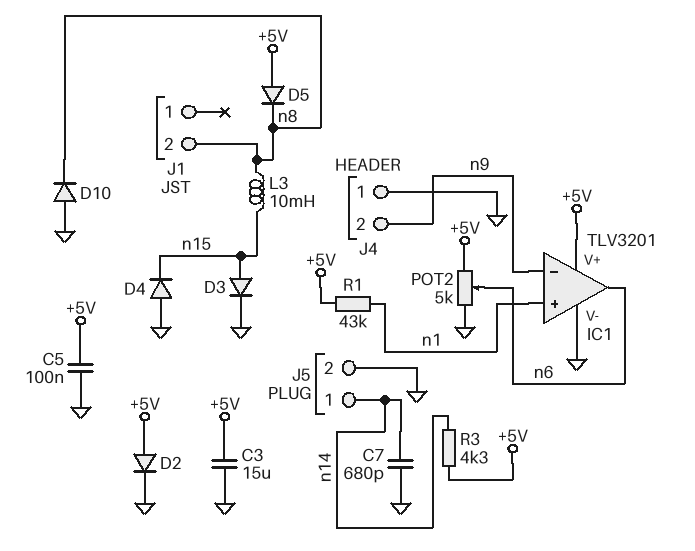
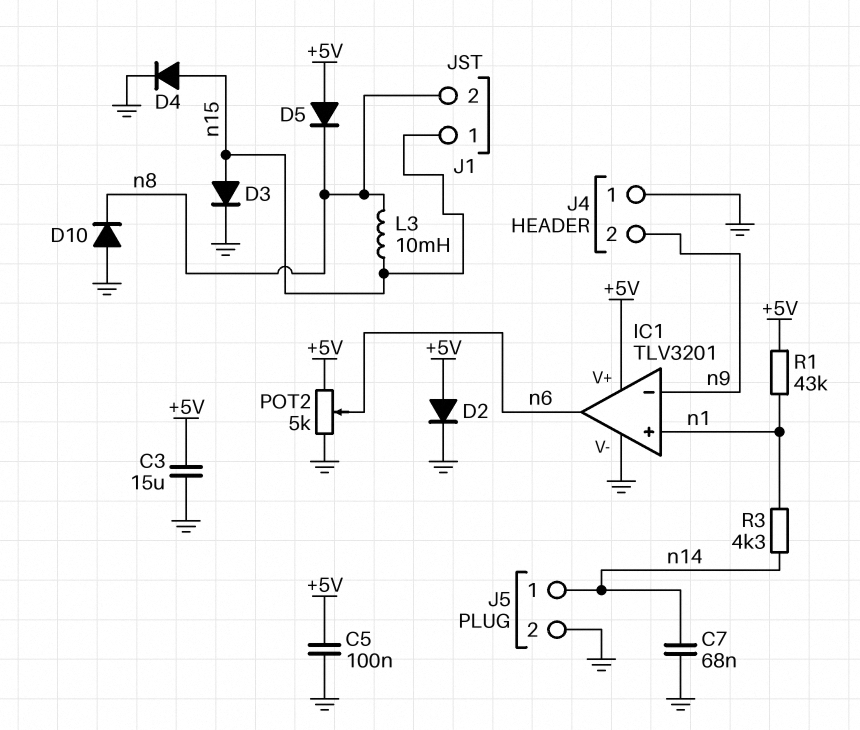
C7: 680pF (GND, n14) -> 68nF (GND, n14)
D4: diode (A GND, K n15) -> diode (A n15, K GND)
J1 pin 1: none -> n15
R3: 4.3k (+5V, n14) -> 4.3k (n1, n14)

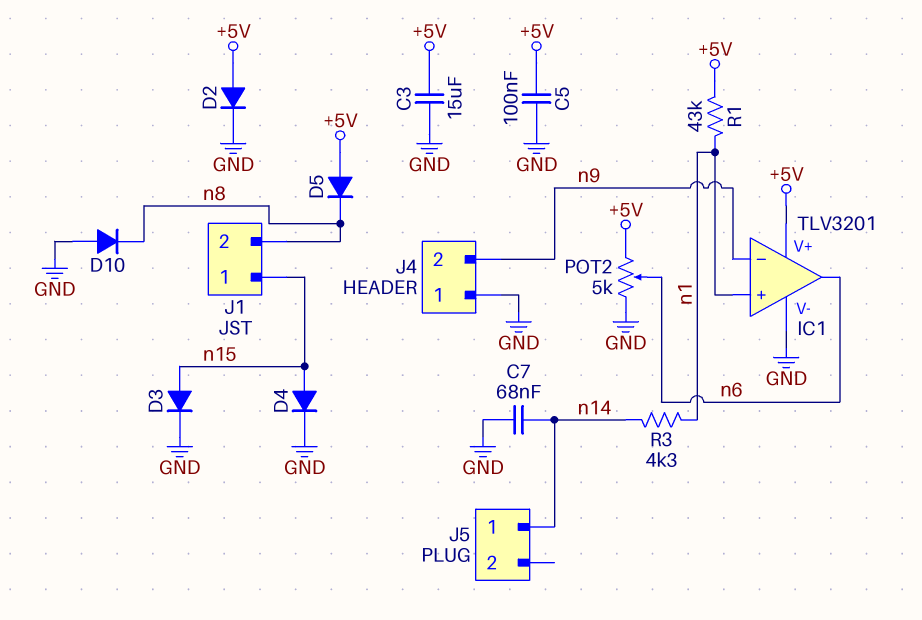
J5 pin 2: GND -> none
L3: 10mH (n8, n15) -> none

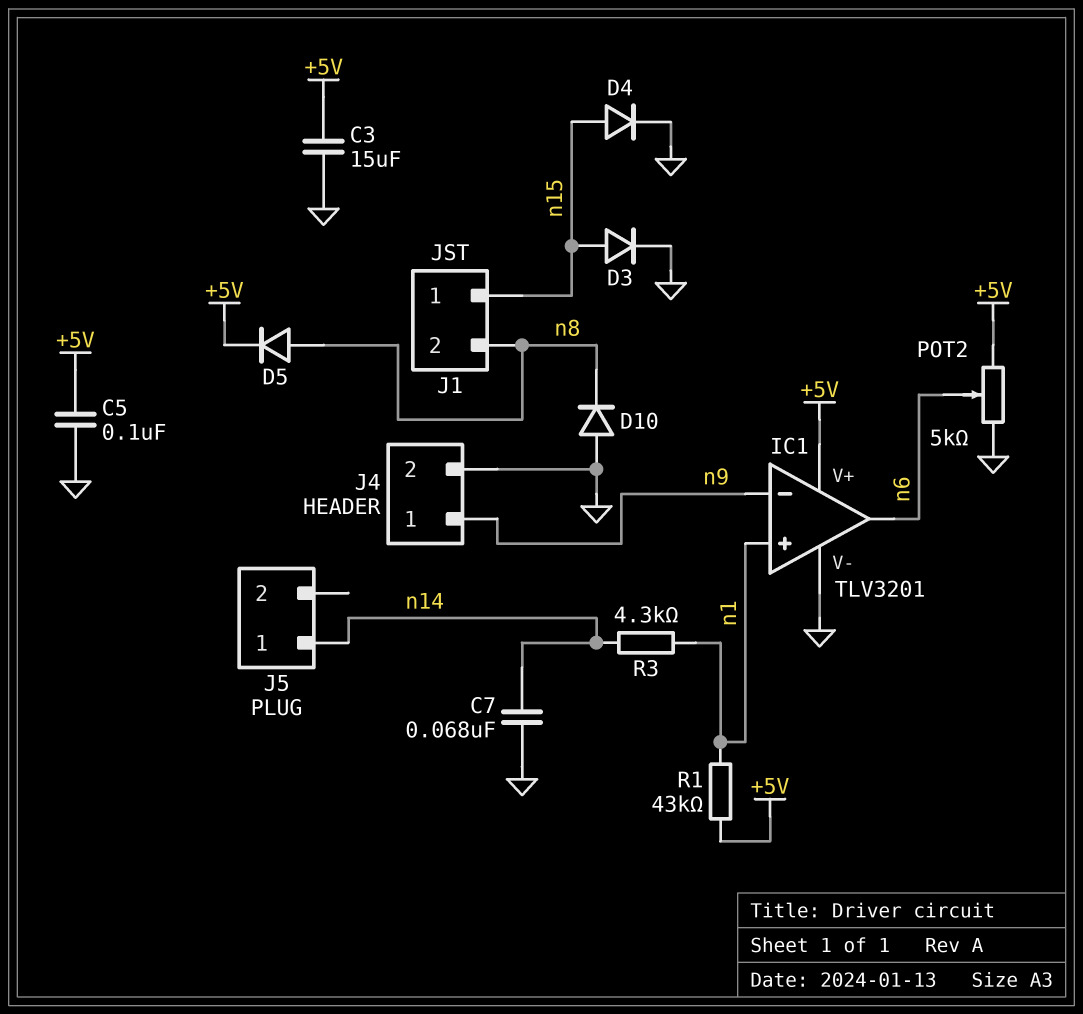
D2: diode (A +5V, K GND) -> none
D5: diode (A +5V, K n8) -> diode (A n8, K +5V)
J4 pin 1: GND -> n9
J4 pin 2: n9 -> GND

